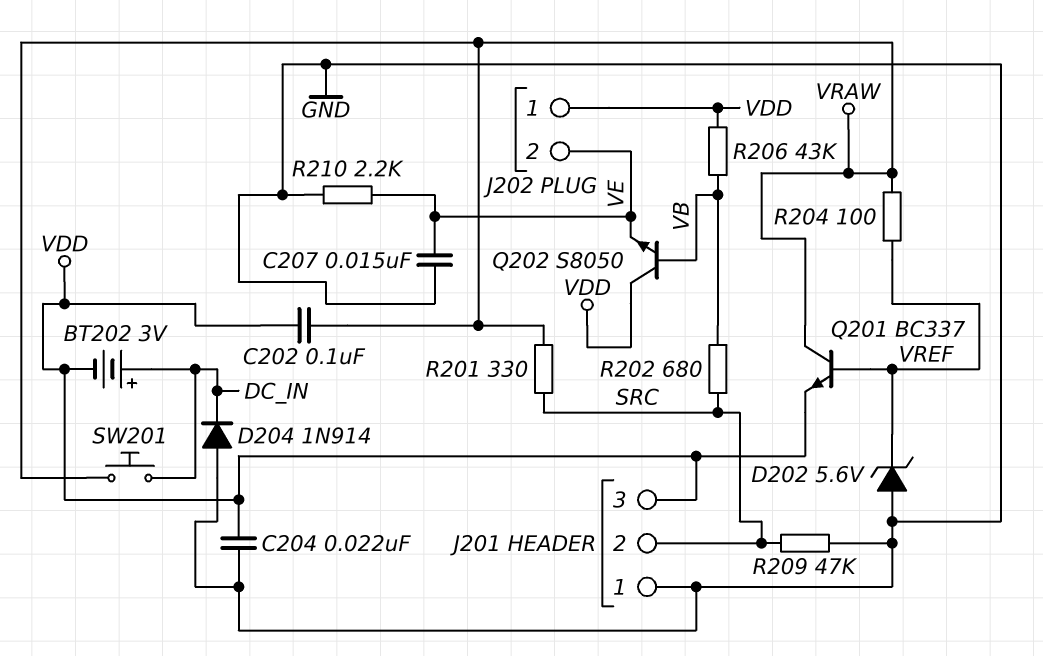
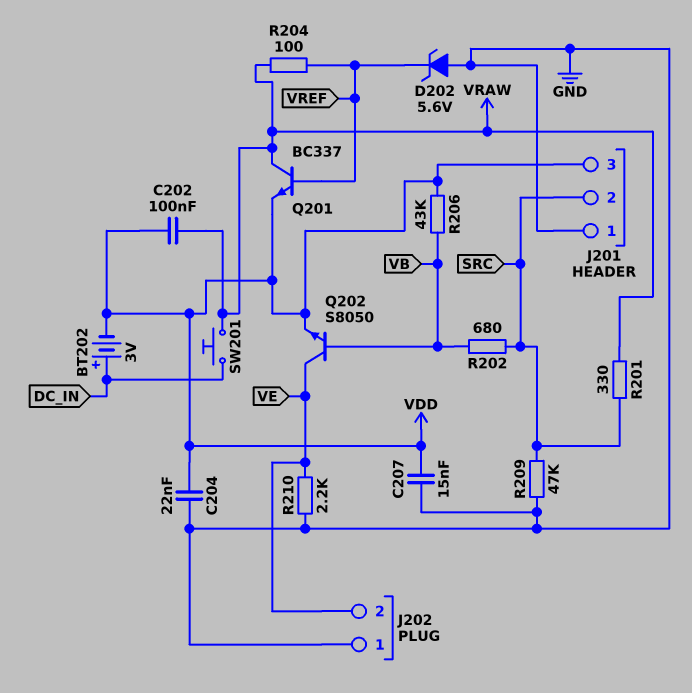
C207: 15nF (GND, VE) -> 15nF (GND, VDD)
D204: diode 1N914 (A GND, K DC_IN) -> none
J202 pin 1: VDD -> GND
Q202: NPN S8050 (B VB, C VDD, E VE) -> NPN S8050 (B VB, C VE, E VDD)

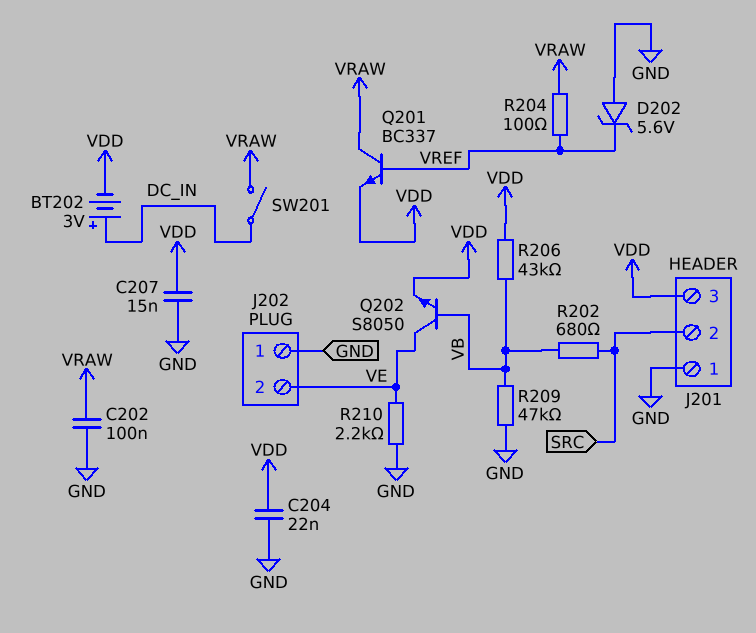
C202: 100nF (VDD, VRAW) -> 100nF (GND, VRAW)
R201: 330 (SRC, VRAW) -> none
R209: 47k (GND, SRC) -> 47k (GND, VB)
SW201: button (DC_IN, VRAW) -> switch (DC_IN, VRAW)

